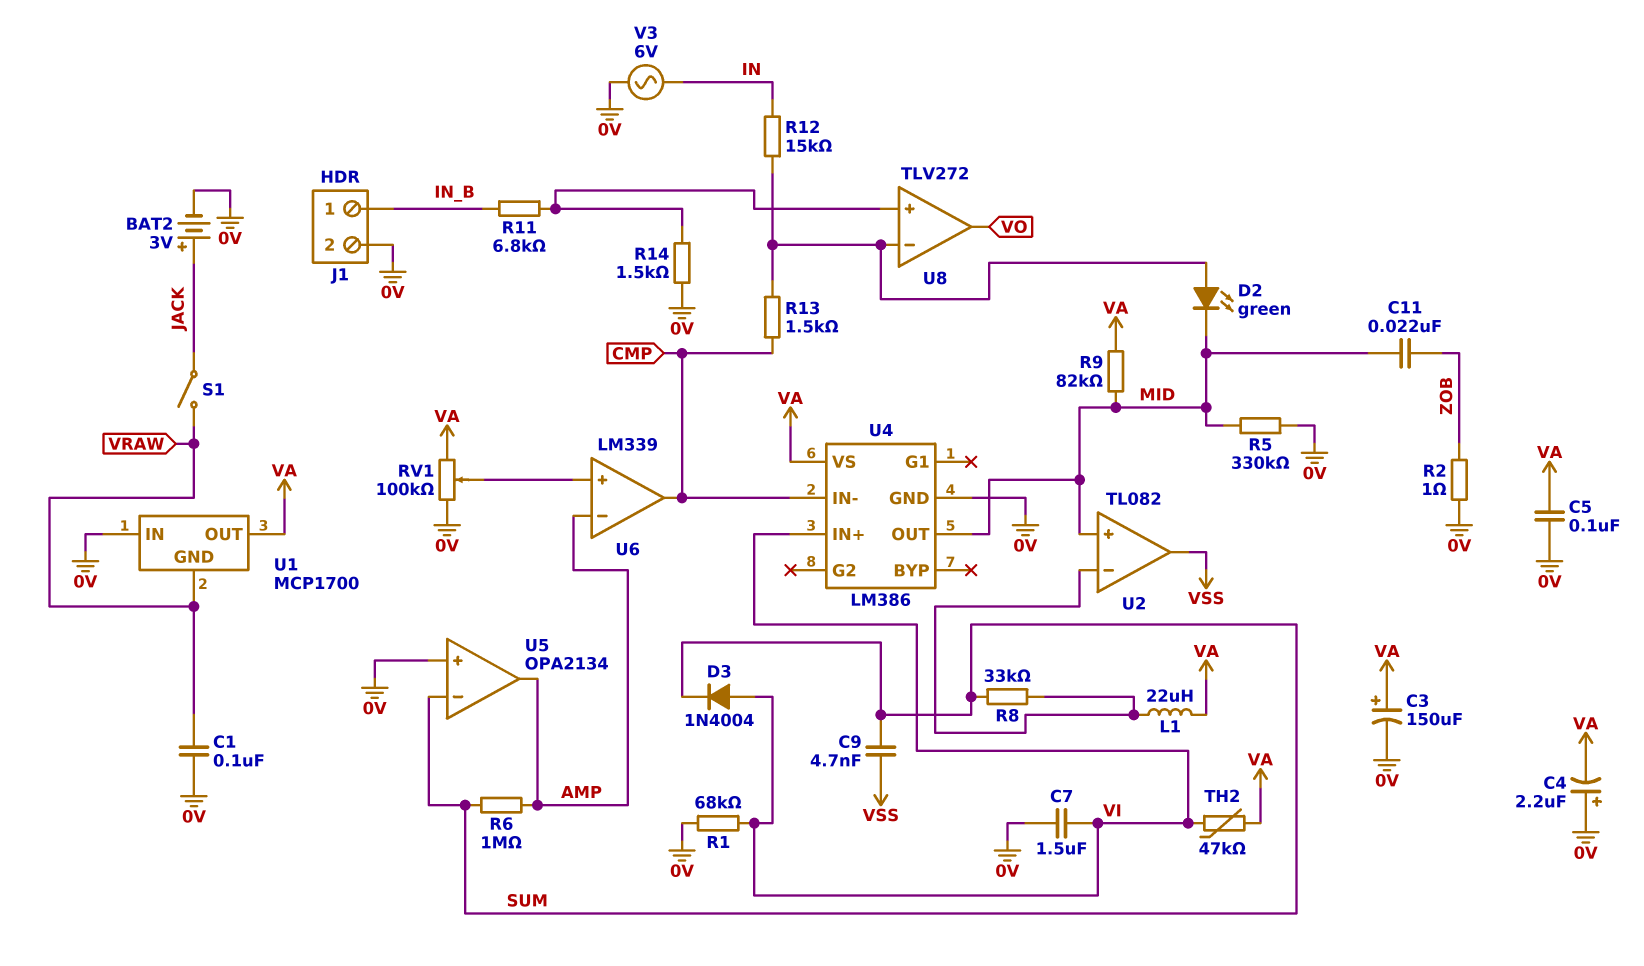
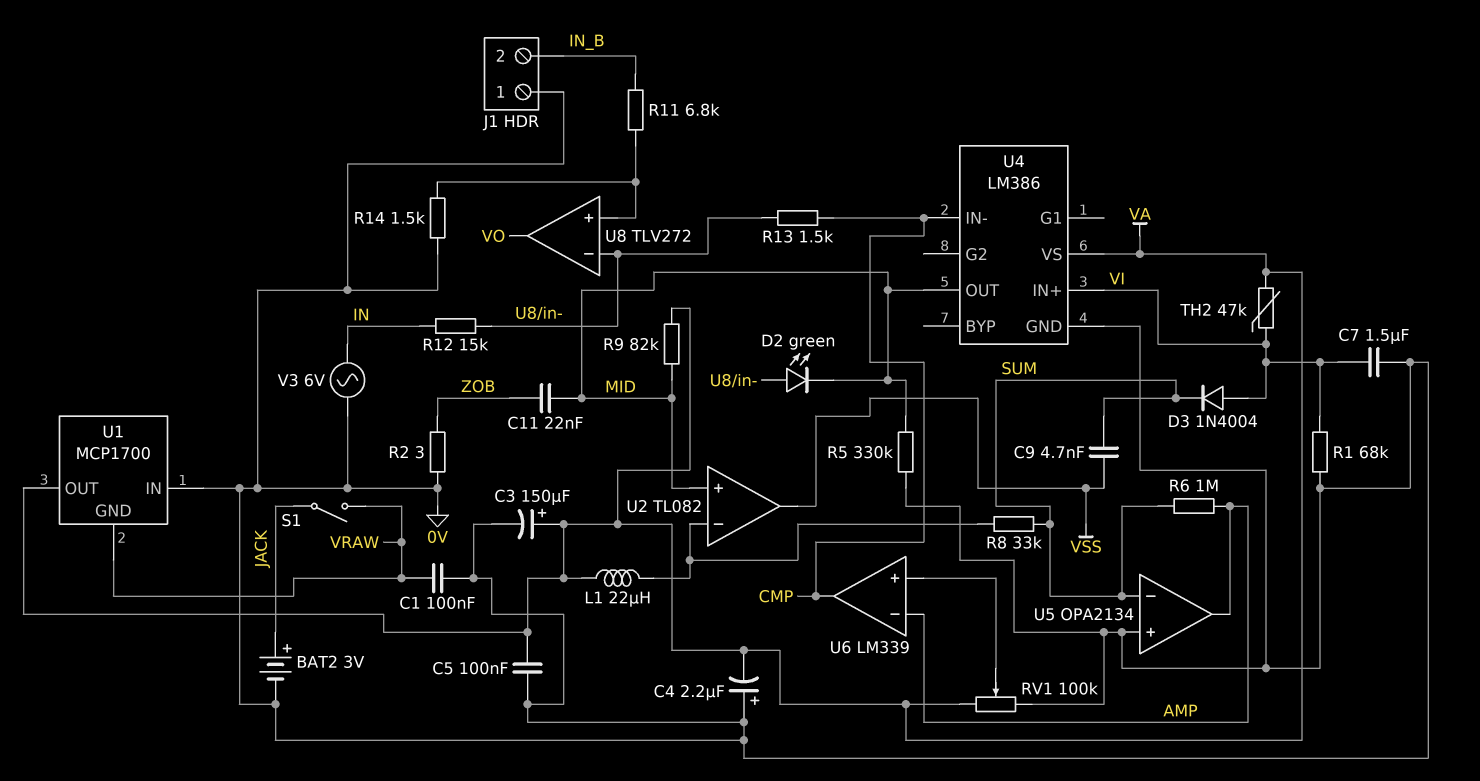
J1 pin 1: IN_B -> 0V
J1 pin 2: 0V -> IN_B
R2: 1 (0V, ZOB) -> 3 (0V, ZOB)

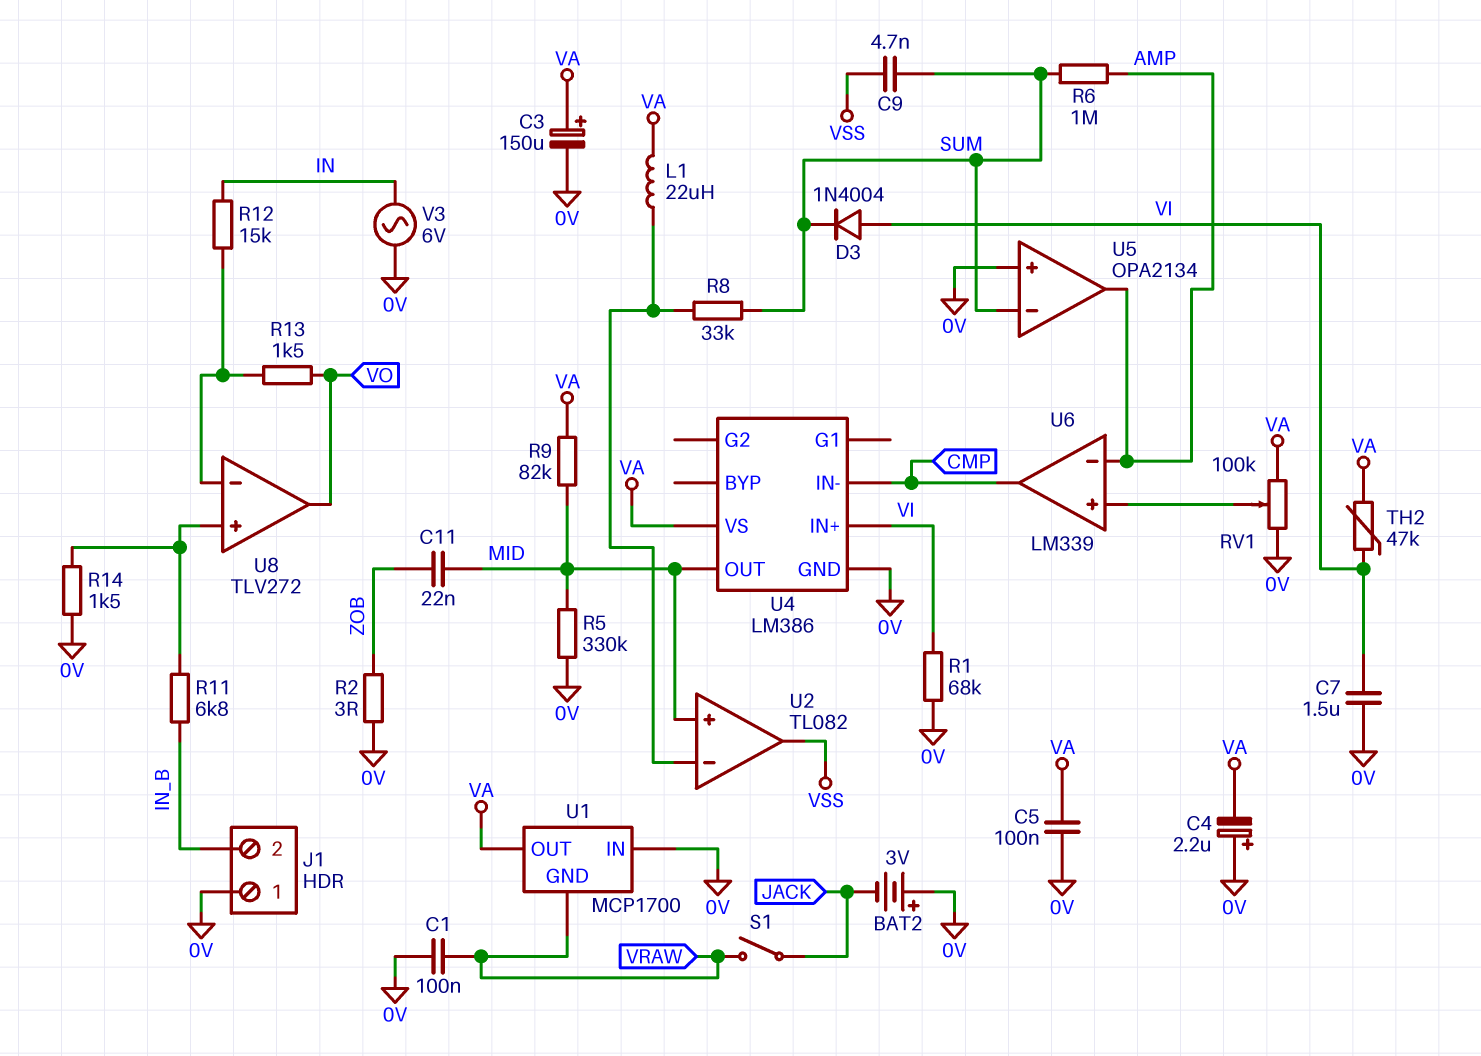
BAT2: 3V (plus JACK, minus 0V) -> 3V (plus 0V, minus JACK)
D2: LED green (A U8/in-, K MID) -> none
R13: 1.5k (CMP, U8/in-) -> 1.5k (U8/in-, VO)

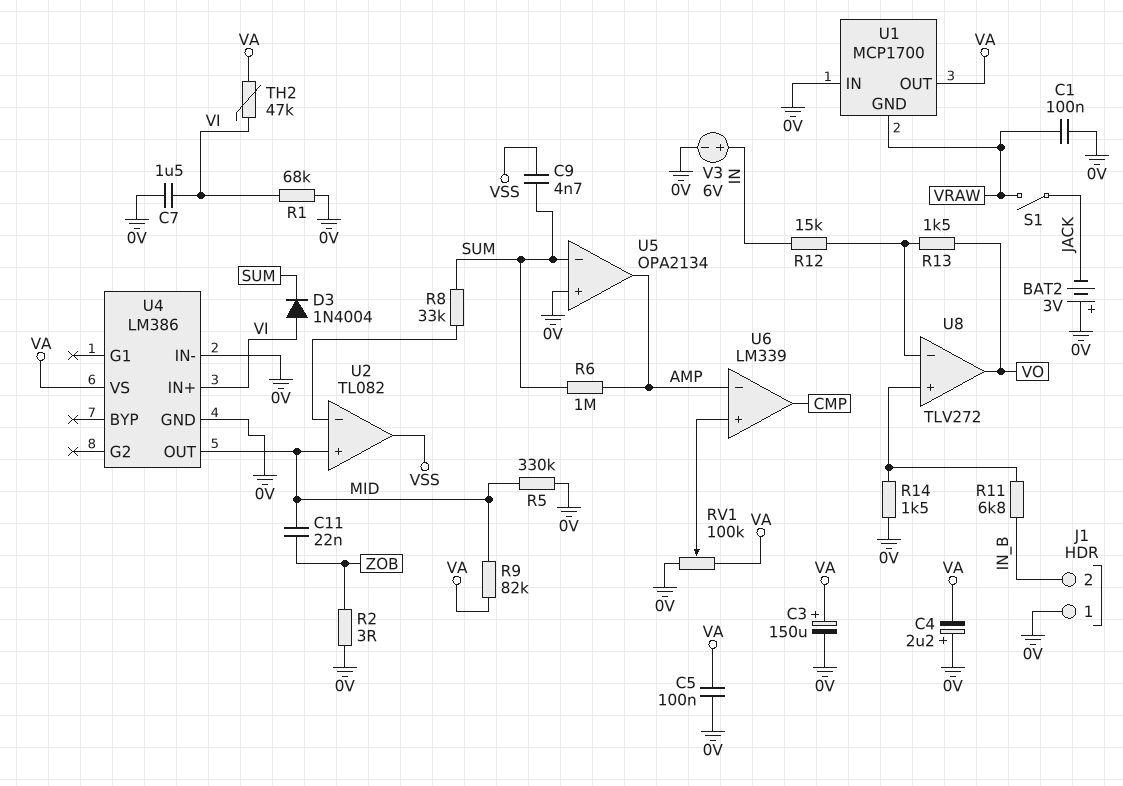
L1: 22uH (U2/in-, VA) -> none
U4 pin IN-: CMP -> 0V
V3: AC 6V (0V, IN) -> 6V (plus IN, minus 0V)

